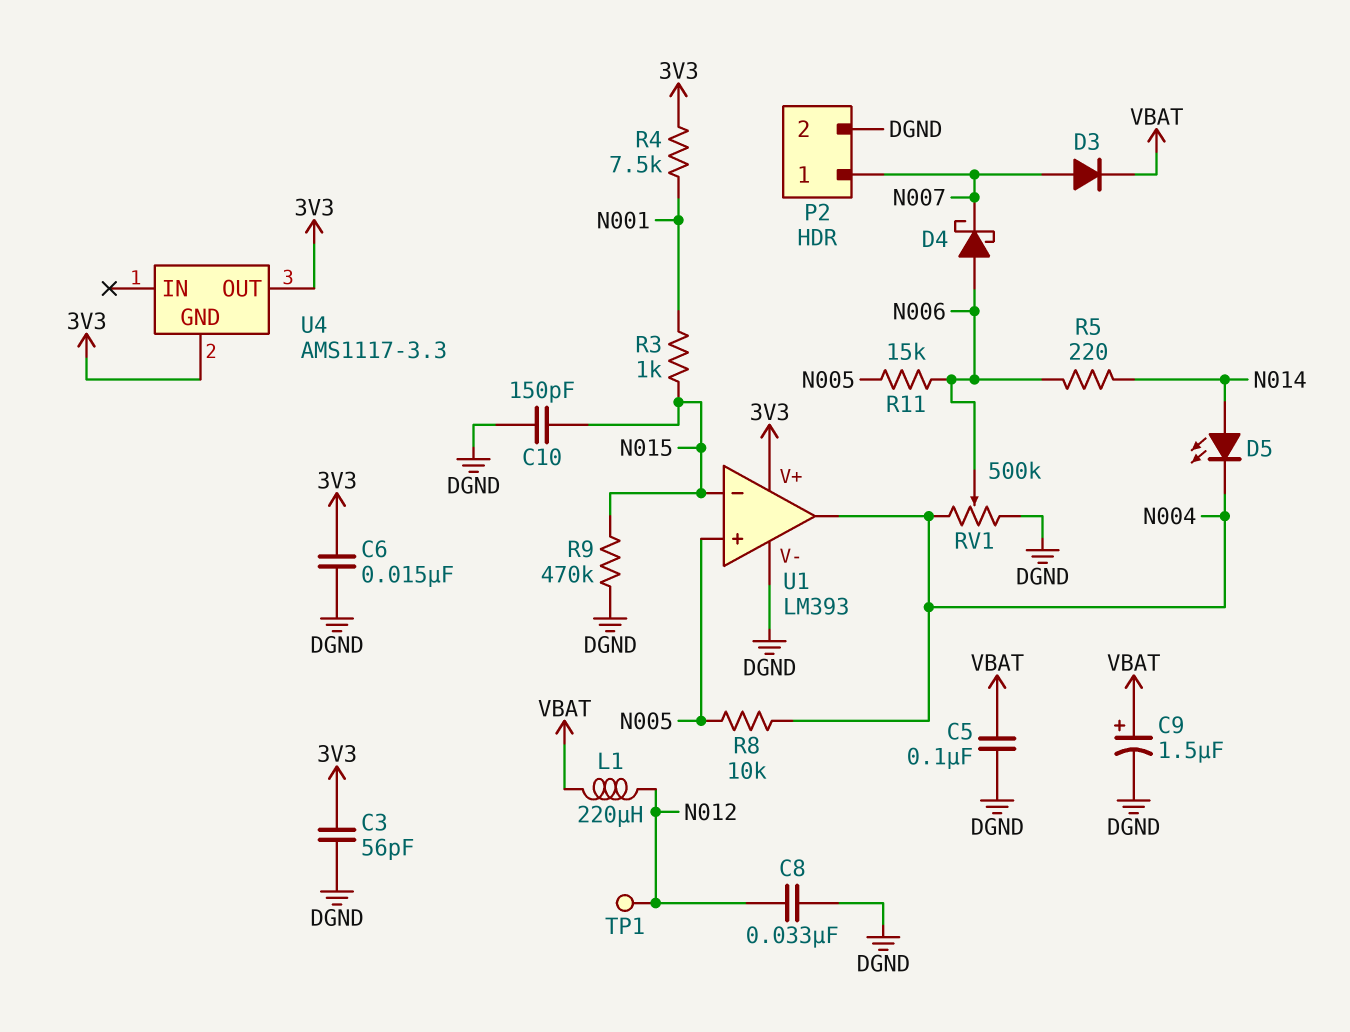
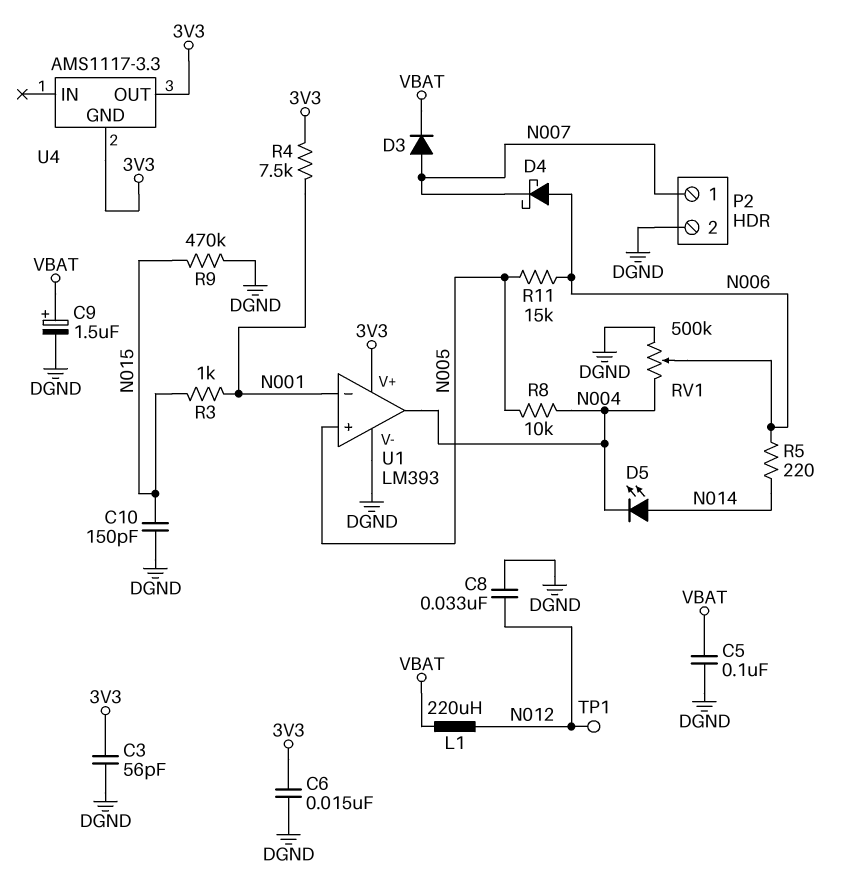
U1 pin in-: N015 -> N001

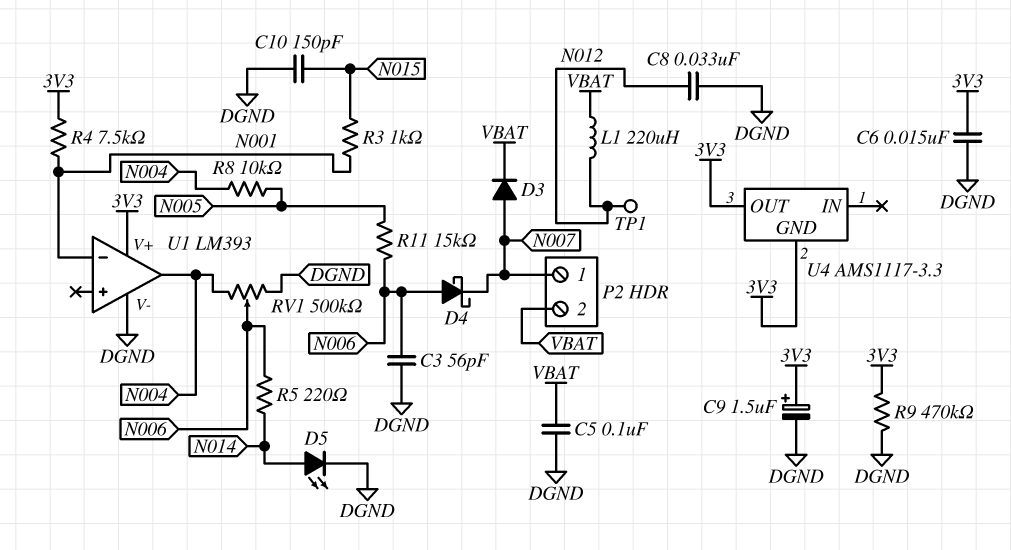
C3: 56pF (3V3, DGND) -> 56pF (DGND, N006)
C9: 1.5uF (plus VBAT, minus DGND) -> 1.5uF (plus 3V3, minus DGND)
D5: LED (A N014, K N004) -> LED (A N014, K DGND)
P2 pin 2: DGND -> VBAT
R9: 470k (DGND, N015) -> 470k (3V3, DGND)
U1 pin in+: N005 -> none

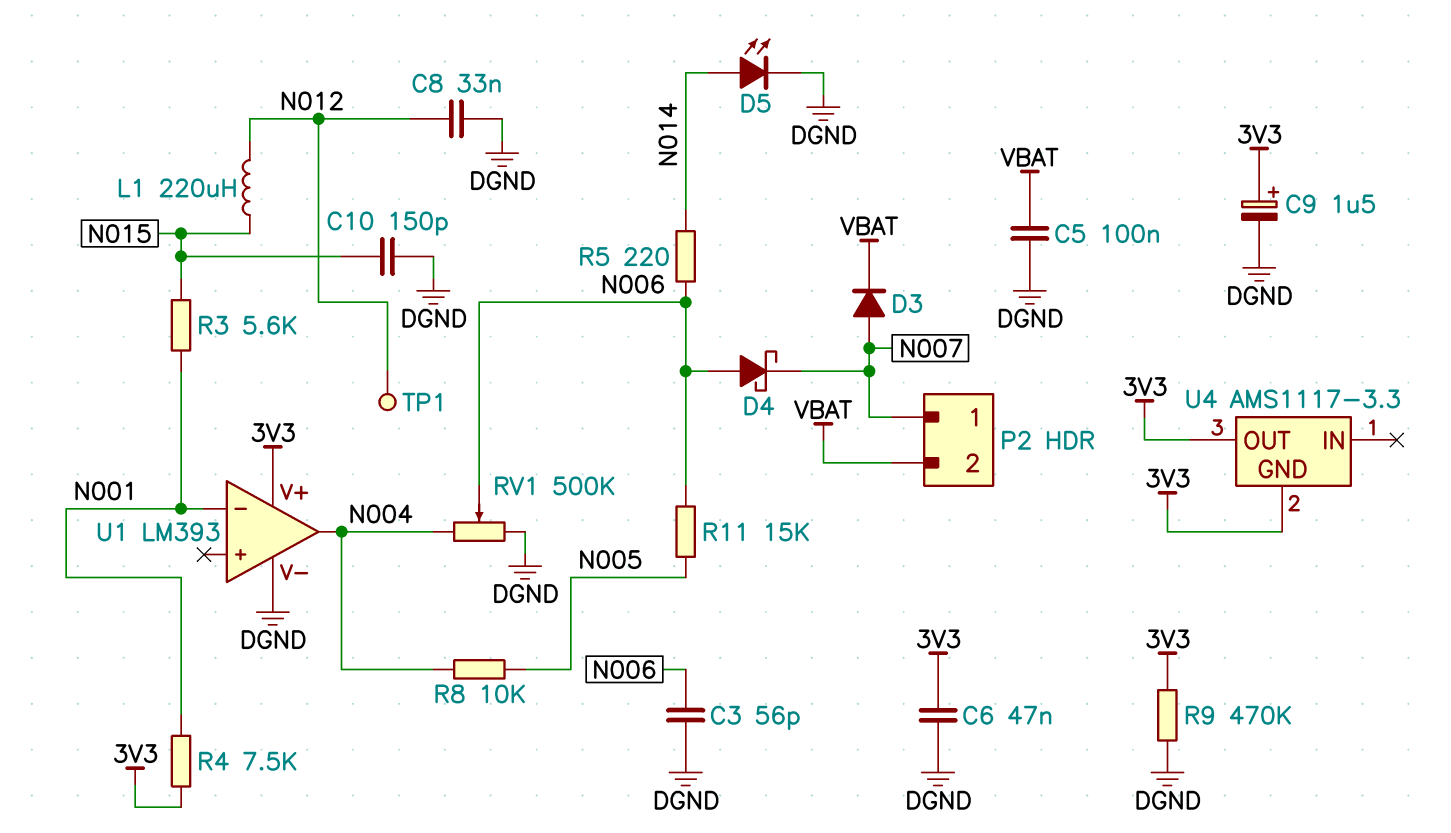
C6: 15nF (3V3, DGND) -> 47nF (3V3, DGND)
L1: 220uH (N012, VBAT) -> 220uH (N012, N015)
R3: 1k (N001, N015) -> 5.6k (N001, N015)

